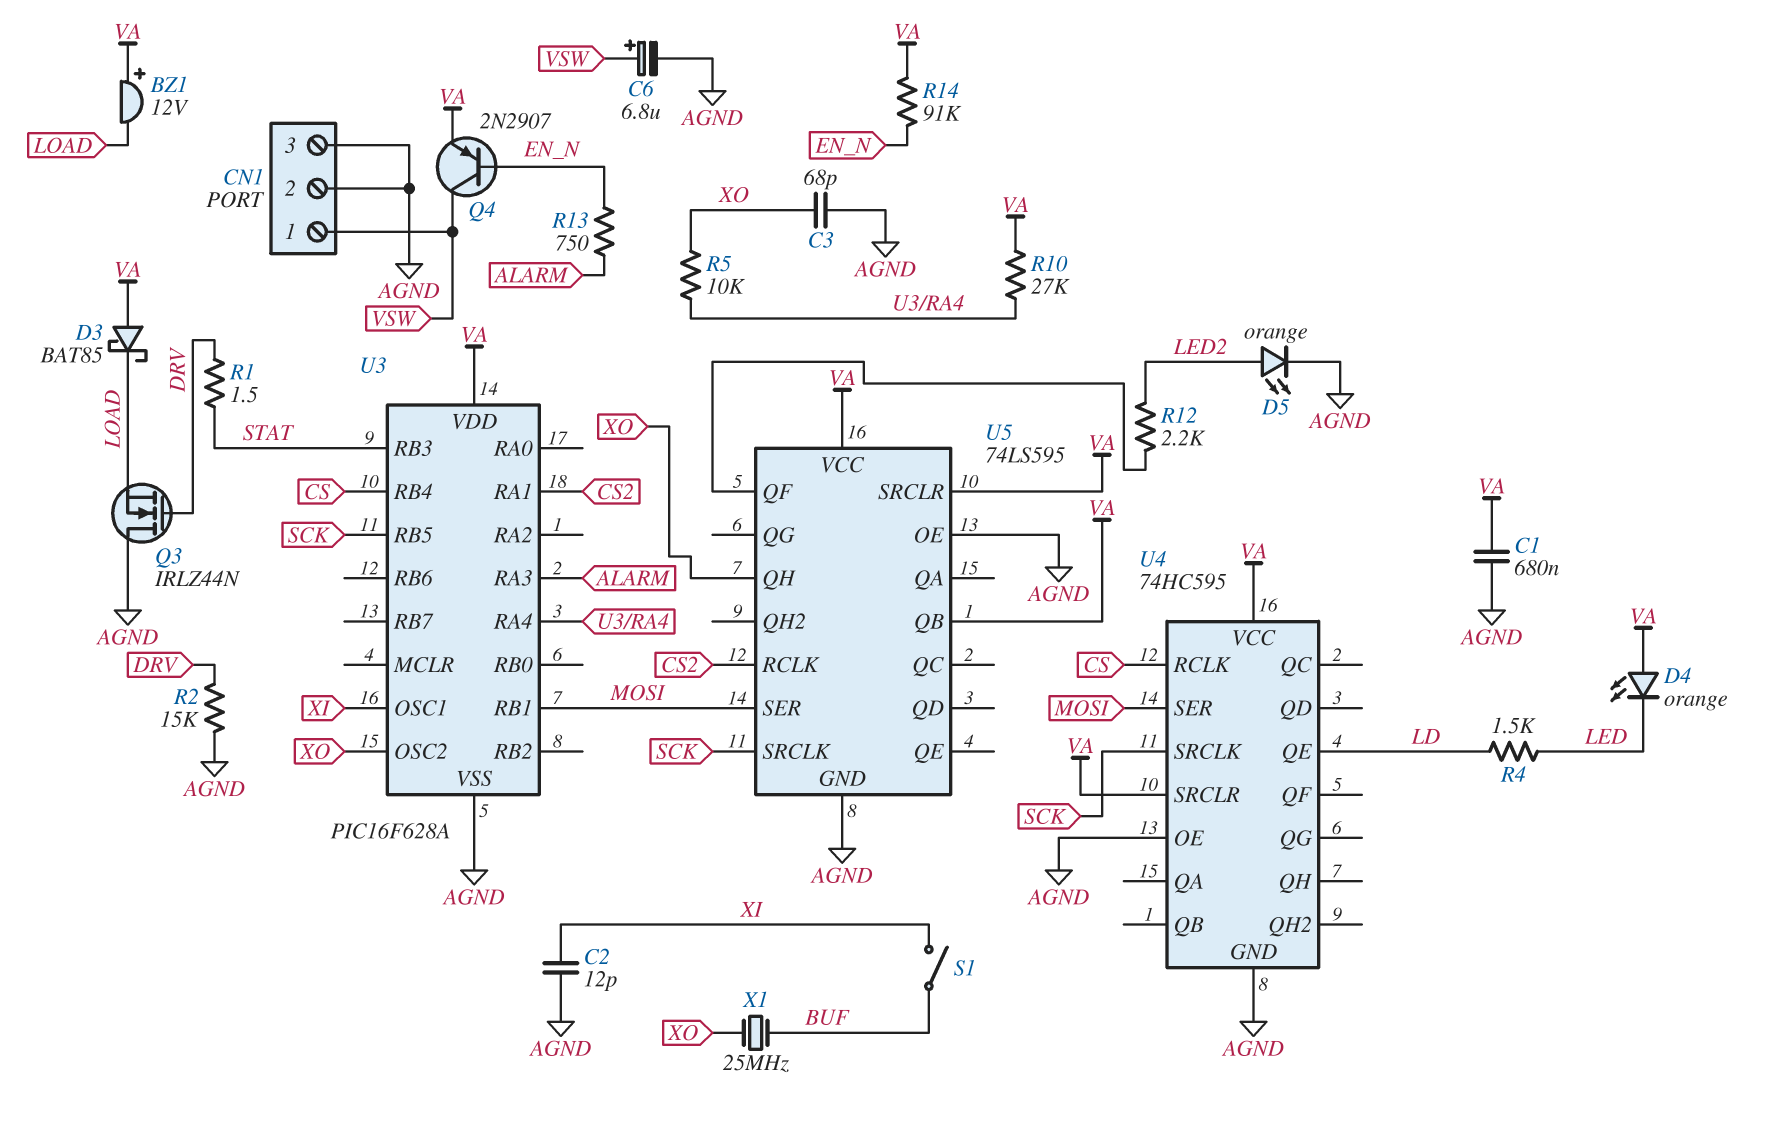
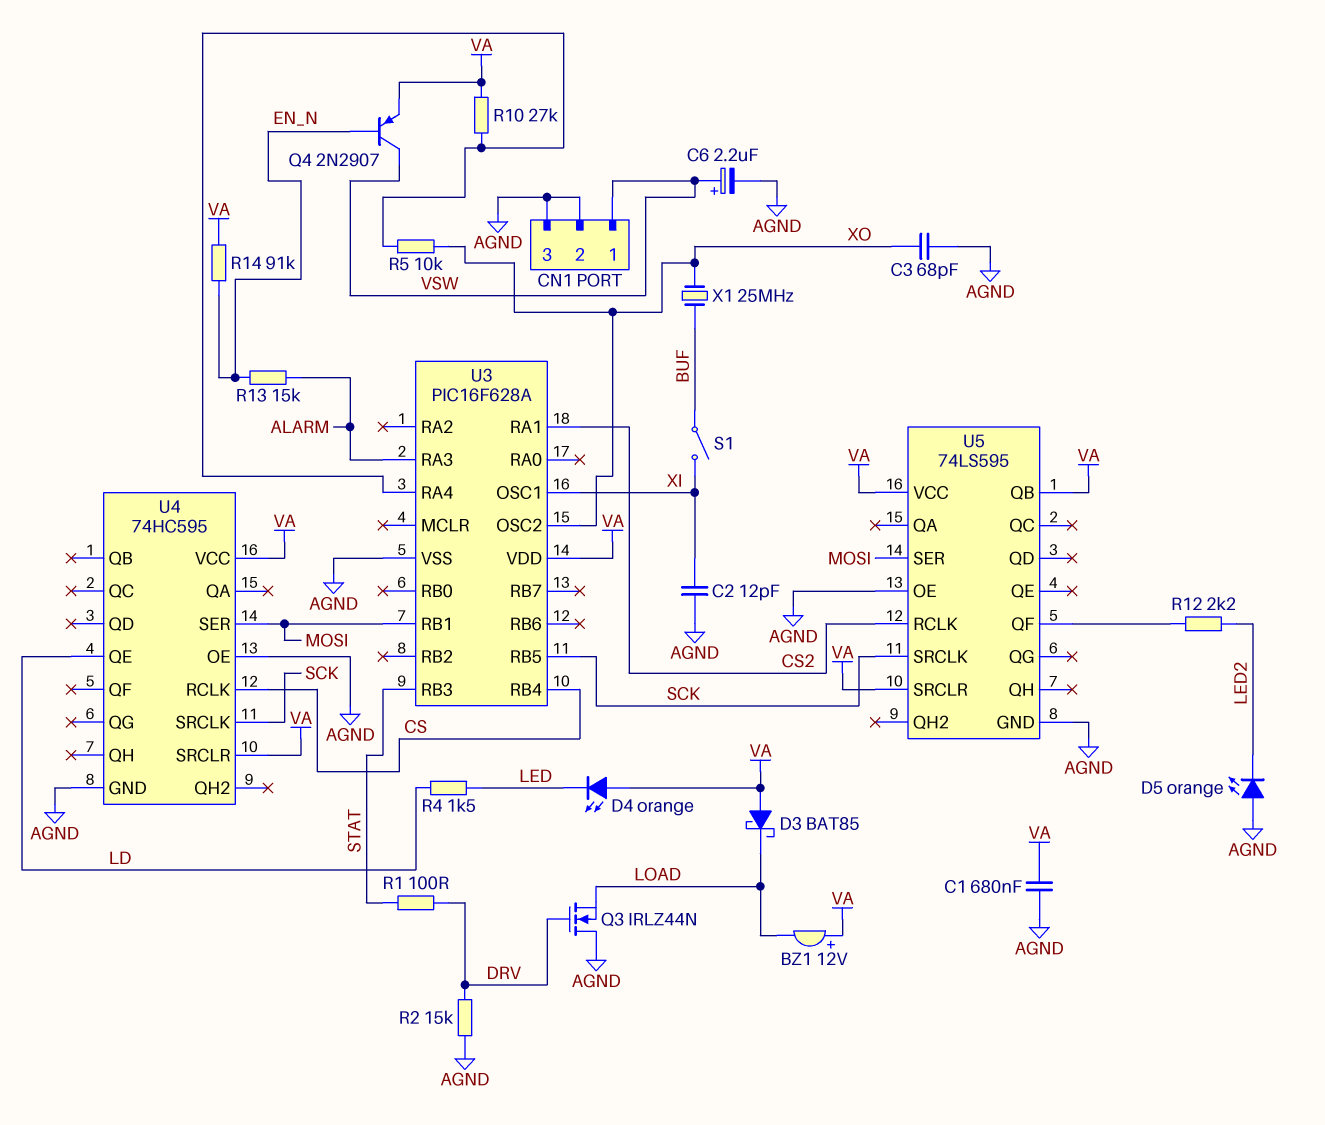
C6: 6.8uF (plus VSW, minus AGND) -> 2.2uF (plus VSW, minus AGND)
D5: LED orange (A LED2, K AGND) -> LED orange (A AGND, K LED2)
R1: 1.5 (DRV, STAT) -> 100 (DRV, STAT)
R13: 750 (ALARM, EN_N) -> 15k (ALARM, EN_N)
U5 pin QH: XO -> none

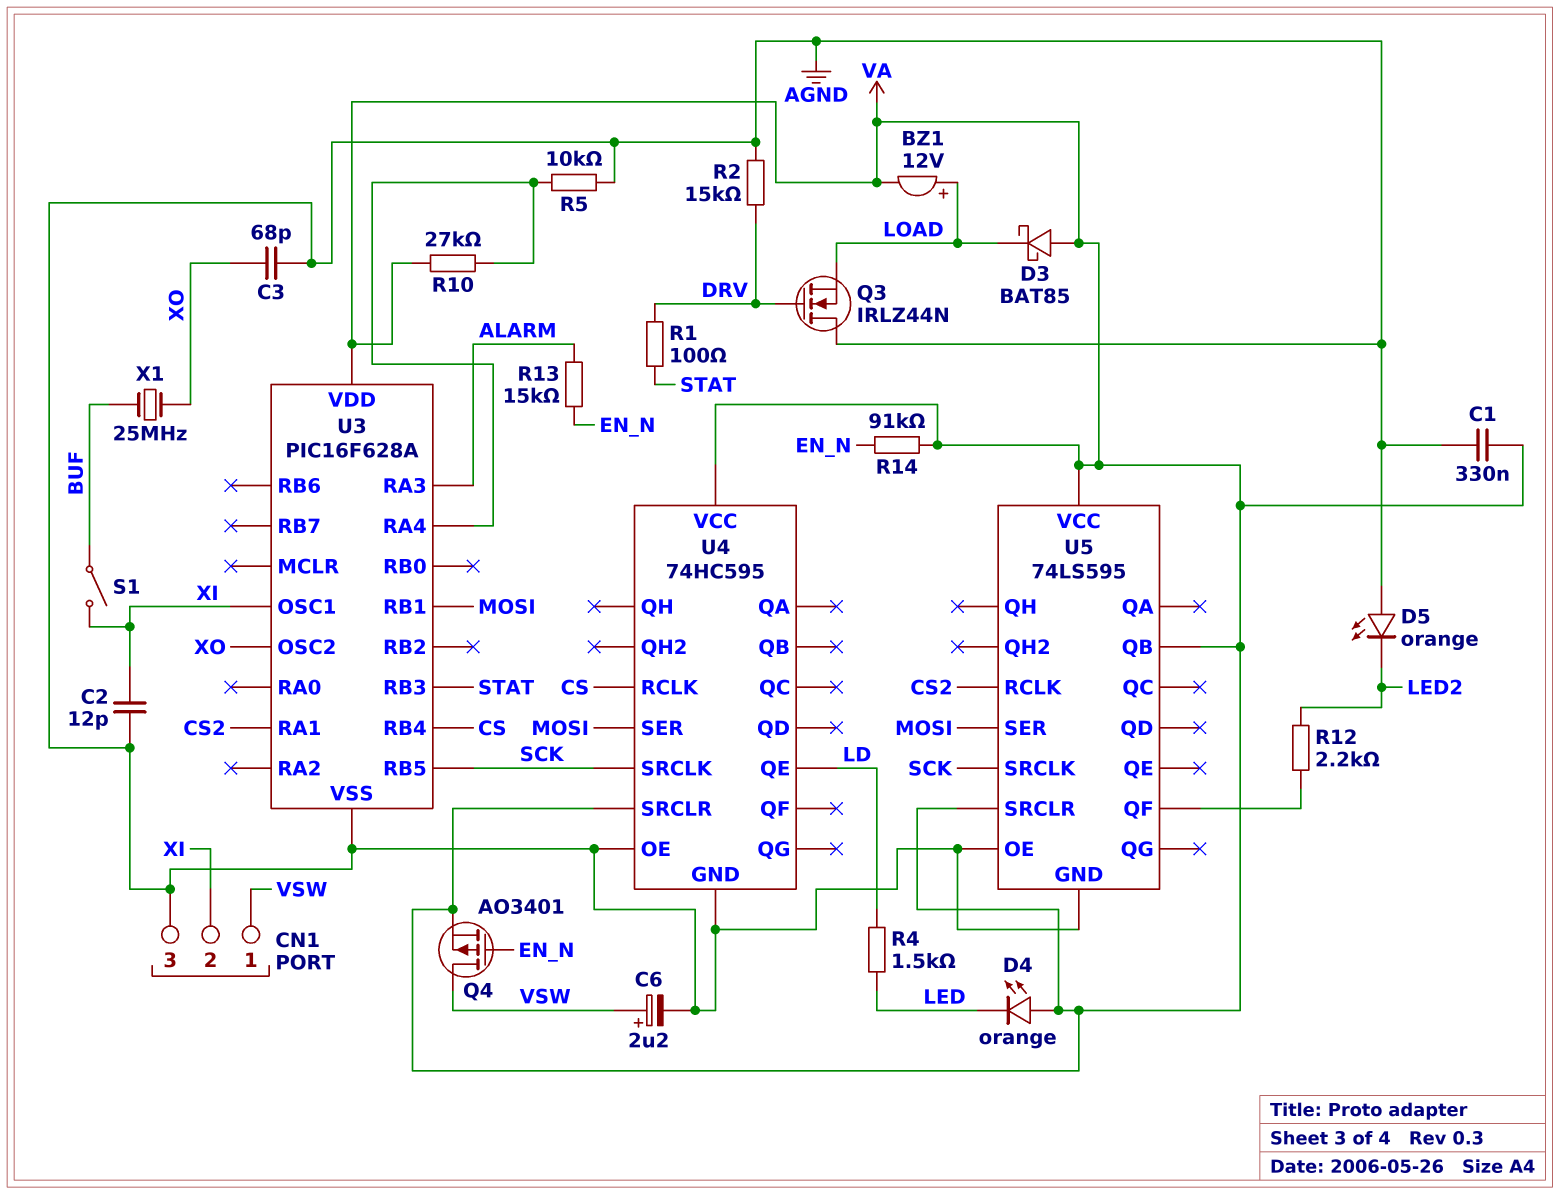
BZ1: buzzer 12V (plus VA, minus LOAD) -> buzzer 12V (plus LOAD, minus VA)
C1: 680nF (AGND, VA) -> 330nF (AGND, VA)
CN1 pin 2: AGND -> XI
Q4: PNP 2N2907 (B EN_N, C VSW, E VA) -> PMOS AO3401 (G EN_N, D VSW, S VA)
R5: 10k (U3/RA4, XO) -> 10k (AGND, U3/RA4)

